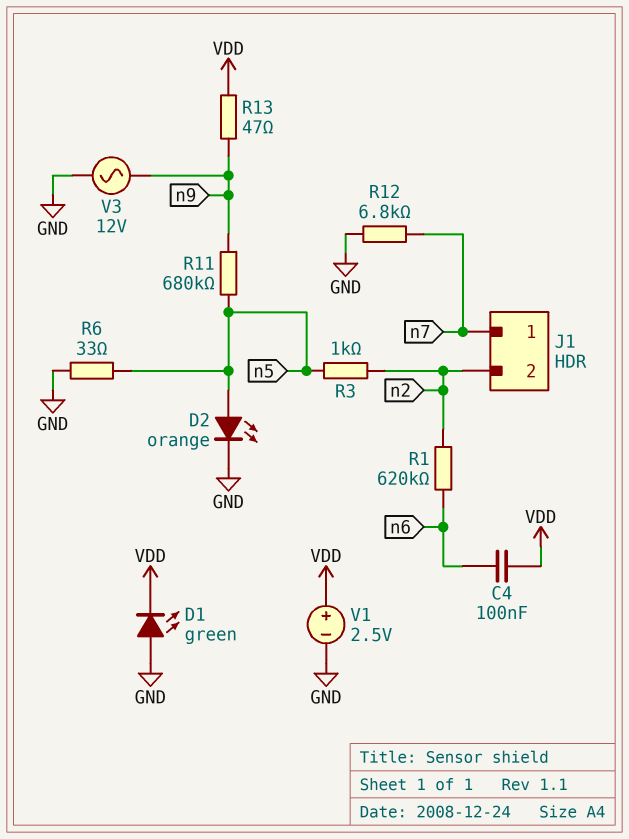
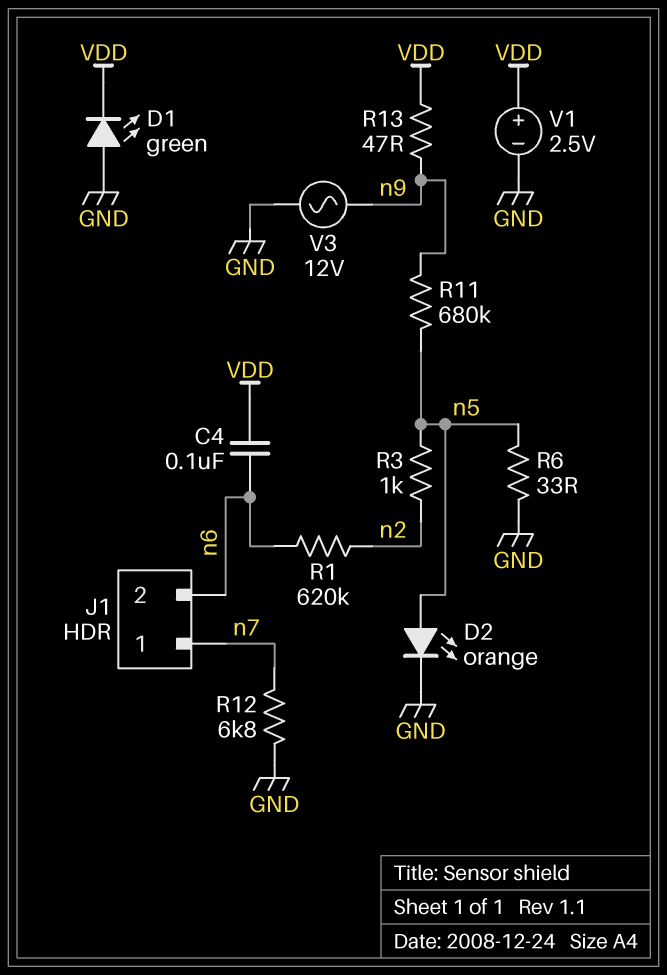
J1 pin 2: n2 -> n6

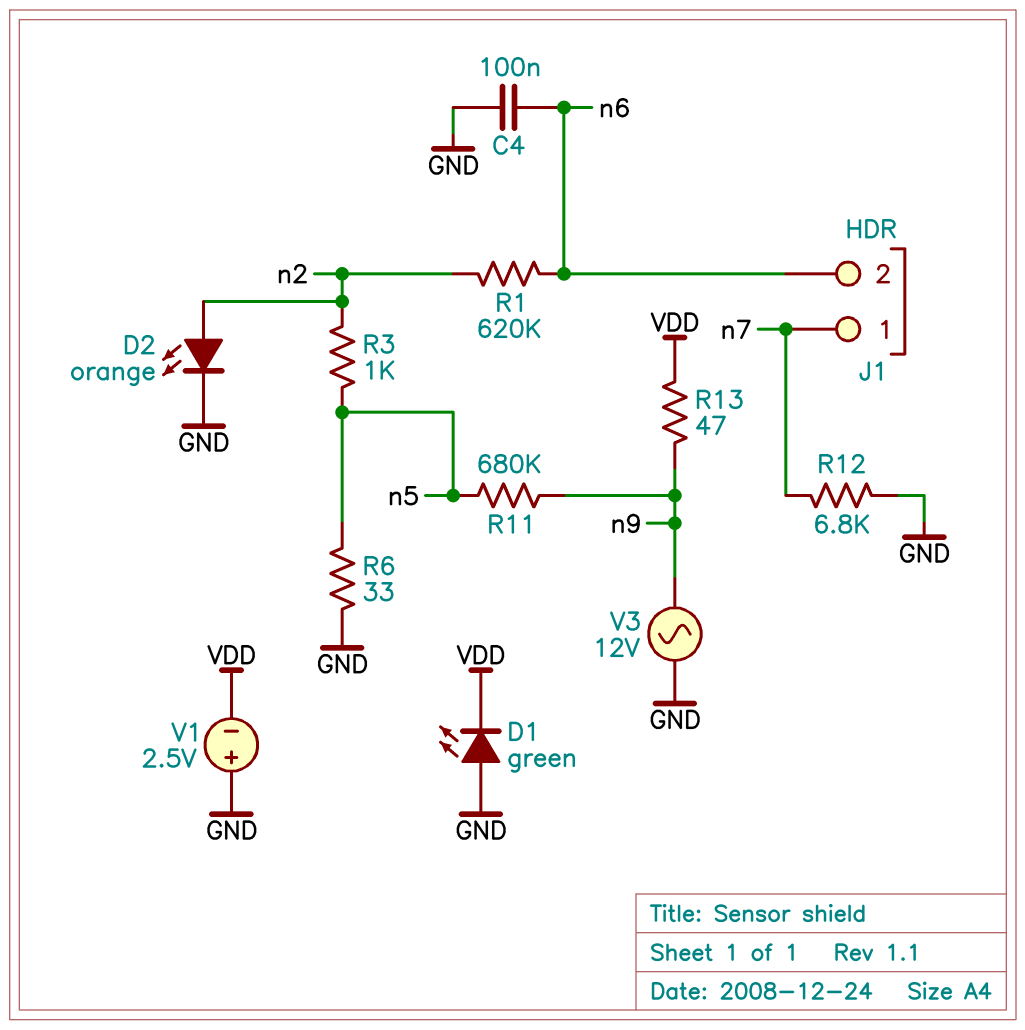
C4: 100nF (VDD, n6) -> 100nF (GND, n6)
D2: LED orange (A n5, K GND) -> LED orange (A n2, K GND)
V1: 2.5V (plus VDD, minus GND) -> 2.5V (plus GND, minus VDD)

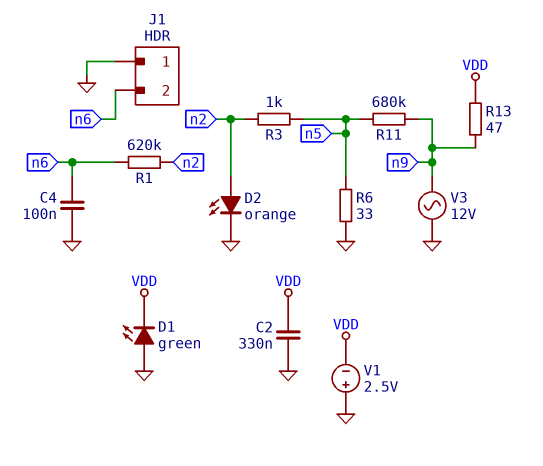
C2: none -> 330nF (GND, VDD)
J1 pin 1: n7 -> GND
R12: 6.8k (GND, n7) -> none

